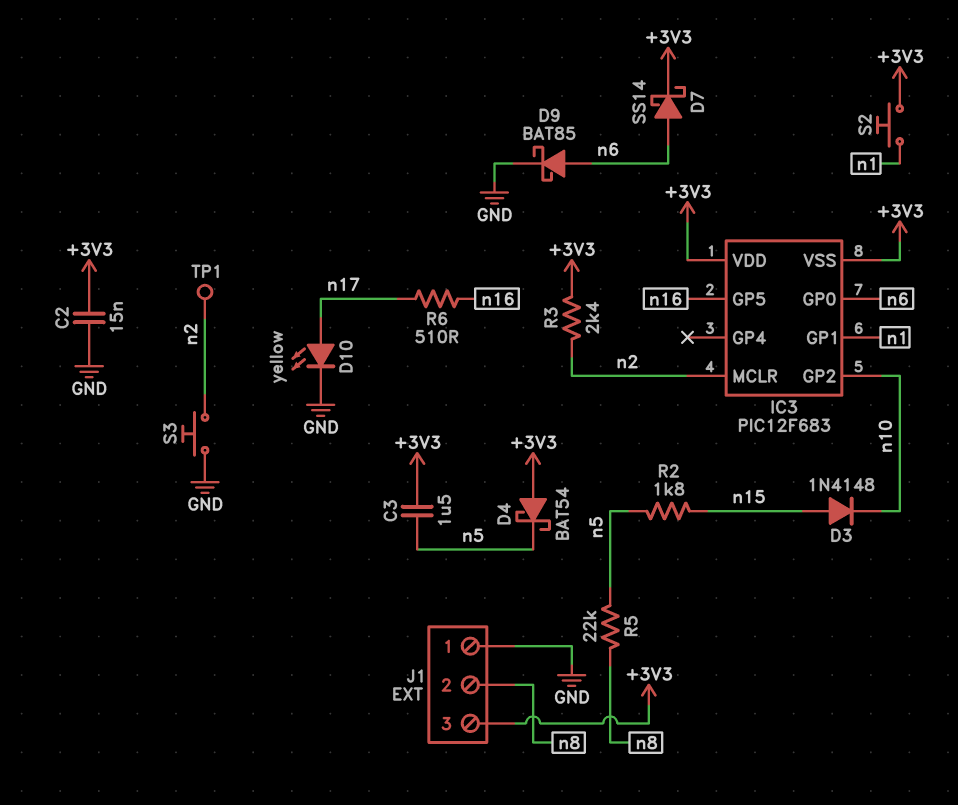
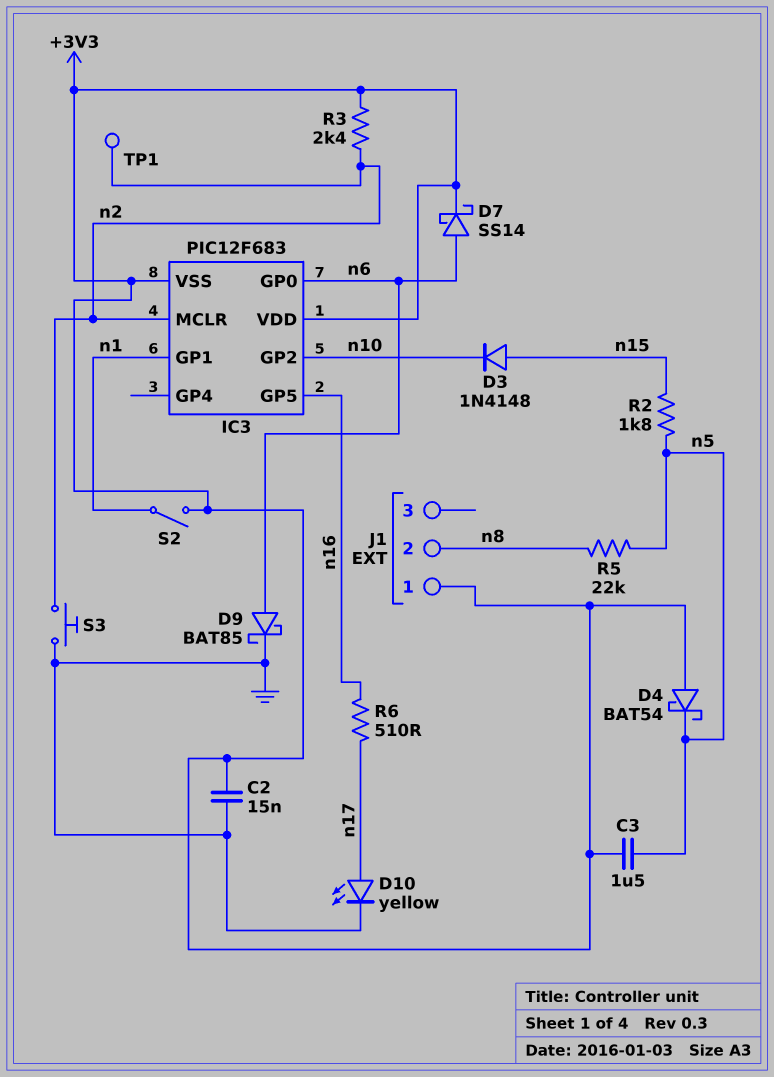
J1 pin 1: GND -> +3V3
J1 pin 3: +3V3 -> none
S2: button (+3V3, n1) -> switch (+3V3, n1)

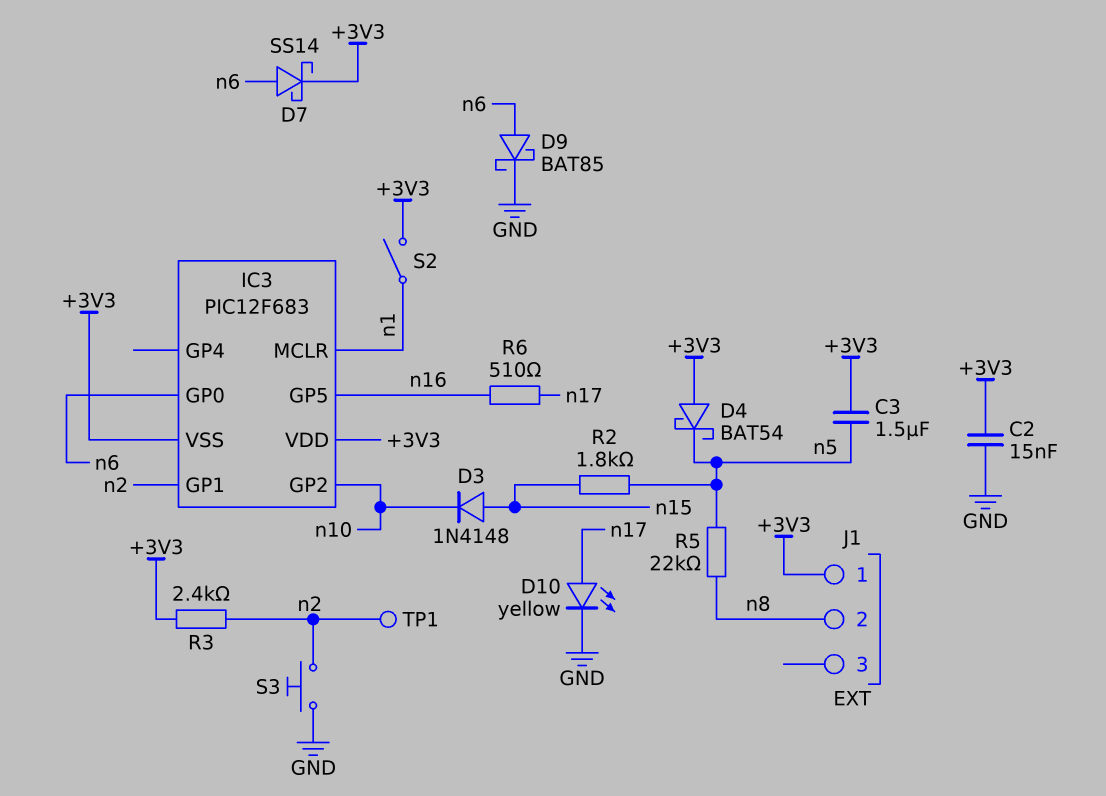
IC3 pin GP1: n1 -> n2
IC3 pin MCLR: n2 -> n1

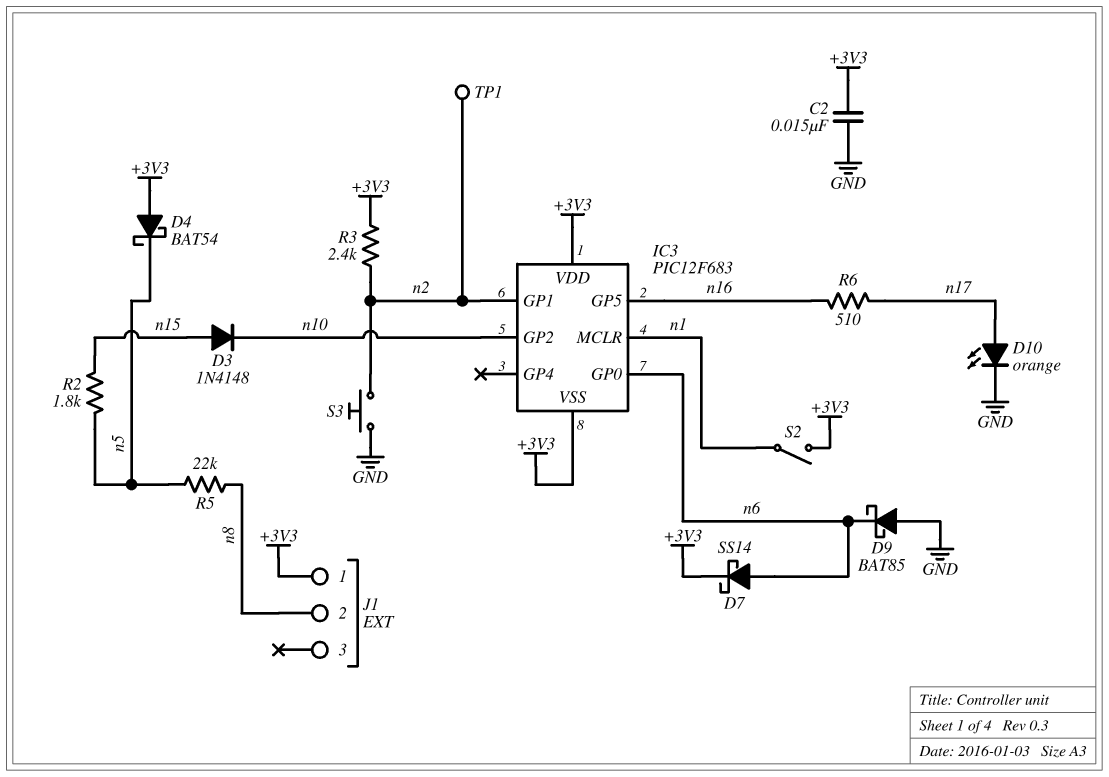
C3: 1.5uF (+3V3, n5) -> none
D9: schottky BAT85 (A n6, K GND) -> schottky BAT85 (A GND, K n6)
D10: LED yellow (A n17, K GND) -> LED orange (A n17, K GND)

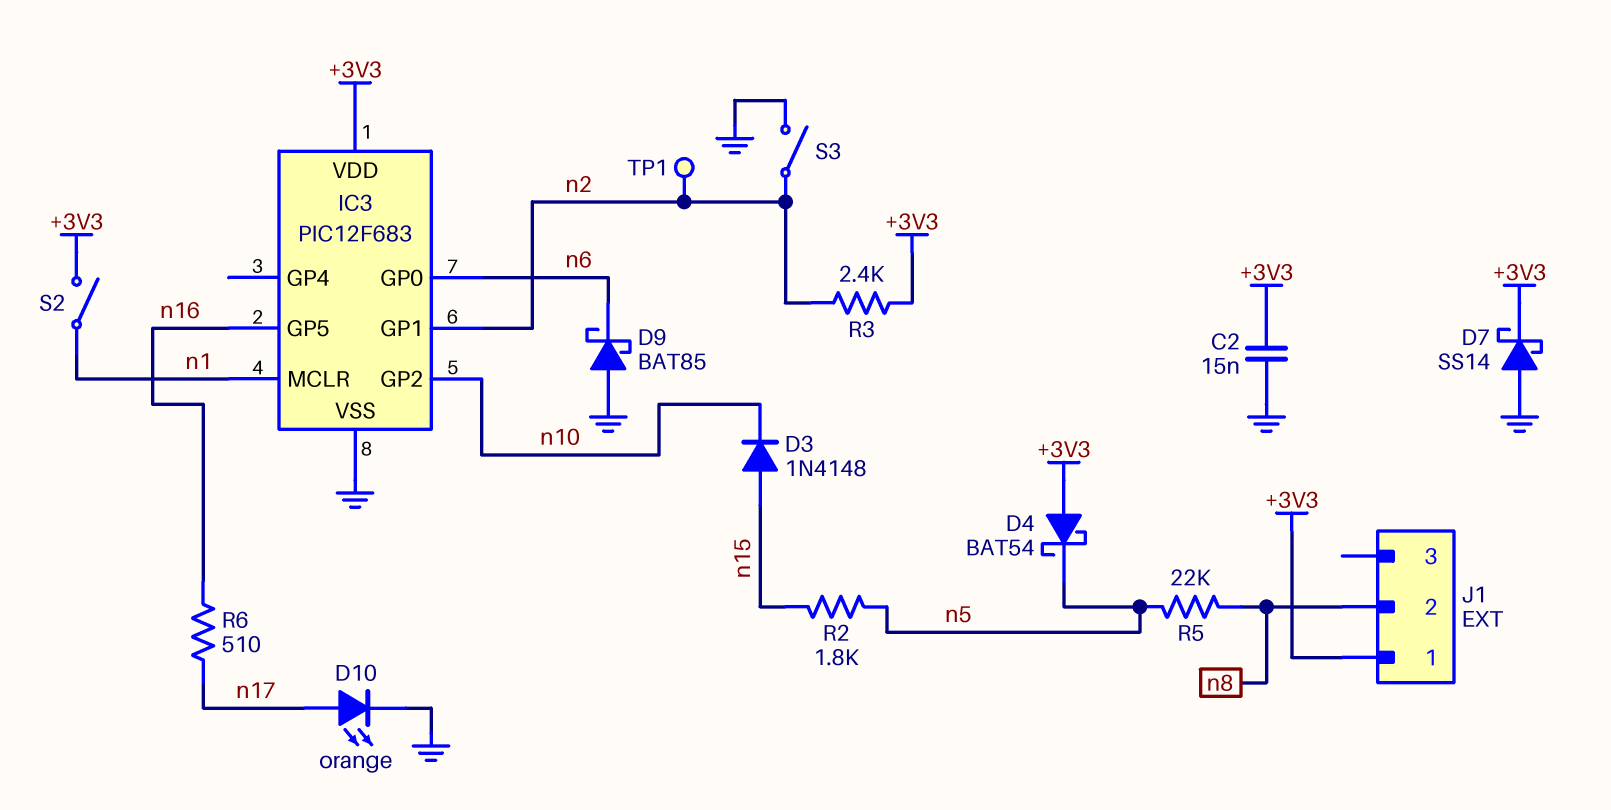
D7: schottky SS14 (A n6, K +3V3) -> schottky SS14 (A GND, K +3V3)
IC3 pin VSS: +3V3 -> GND
S3: button (GND, n2) -> switch (GND, n2)

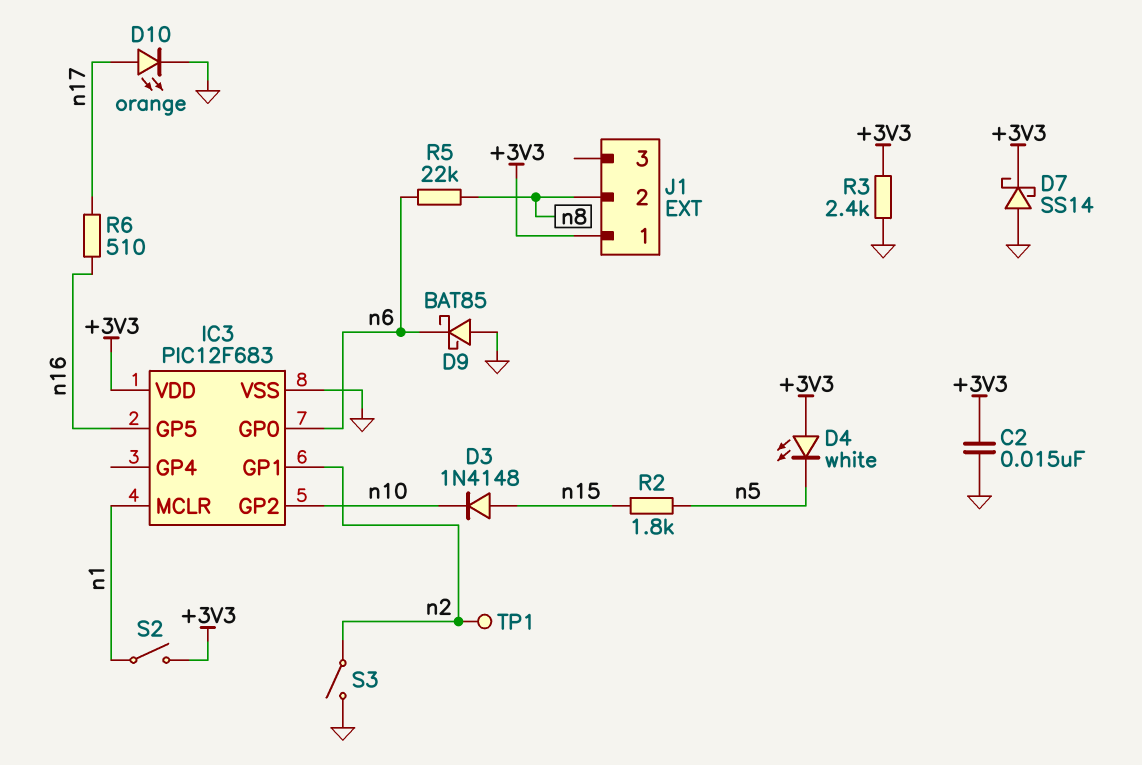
D4: schottky BAT54 (A +3V3, K n5) -> LED white (A +3V3, K n5)
R3: 2.4k (+3V3, n2) -> 2.4k (+3V3, GND)
R5: 22k (n5, n8) -> 22k (n6, n8)

